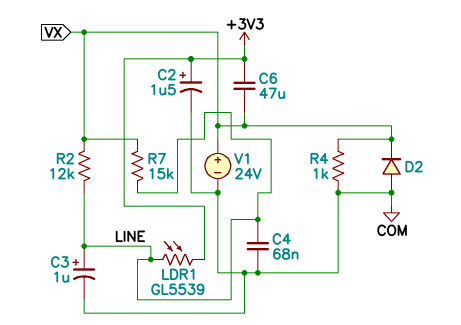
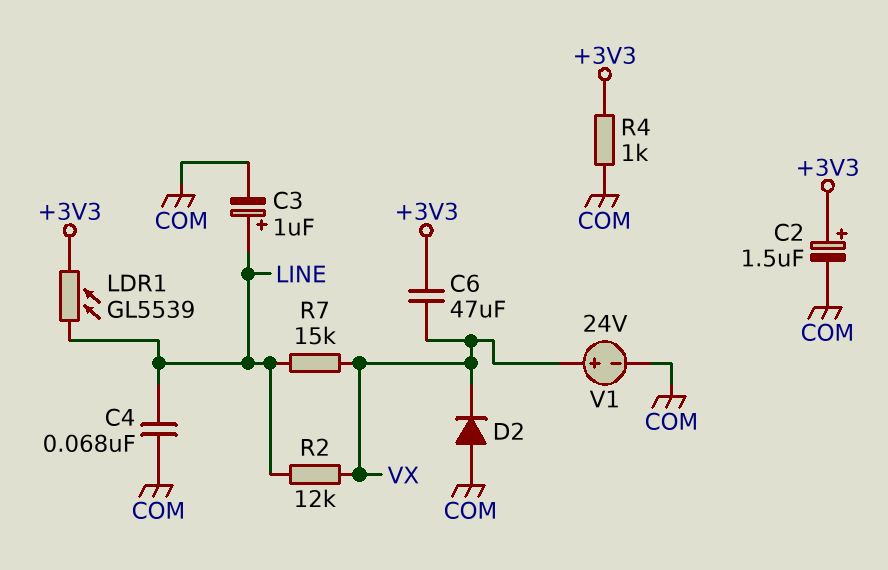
R4: 1k (COM, VX) -> 1k (+3V3, COM)

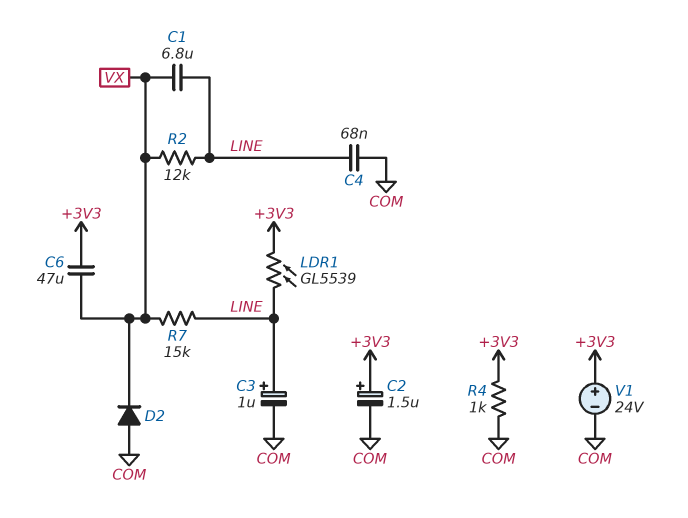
C1: none -> 6.8uF (LINE, VX)
V1: 24V (plus VX, minus COM) -> 24V (plus +3V3, minus COM)

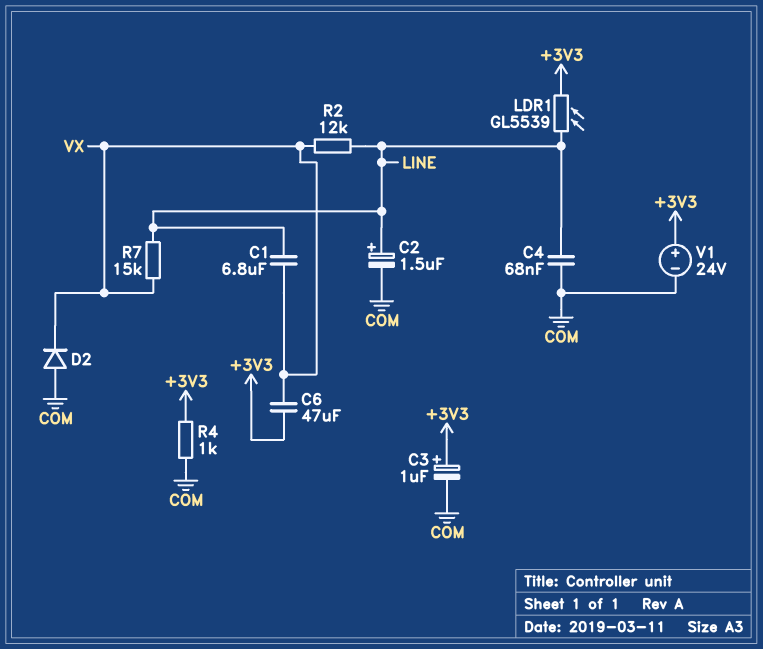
C2: 1.5uF (plus +3V3, minus COM) -> 1.5uF (plus LINE, minus COM)
C3: 1uF (plus LINE, minus COM) -> 1uF (plus +3V3, minus COM)

